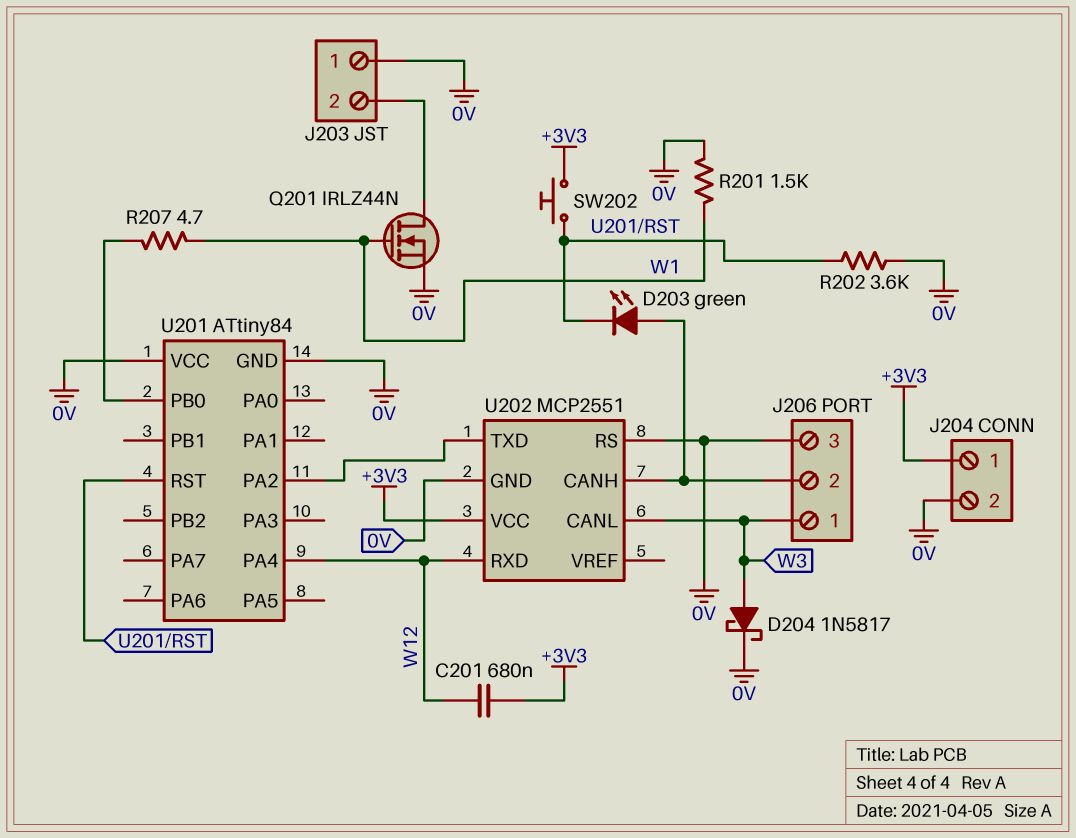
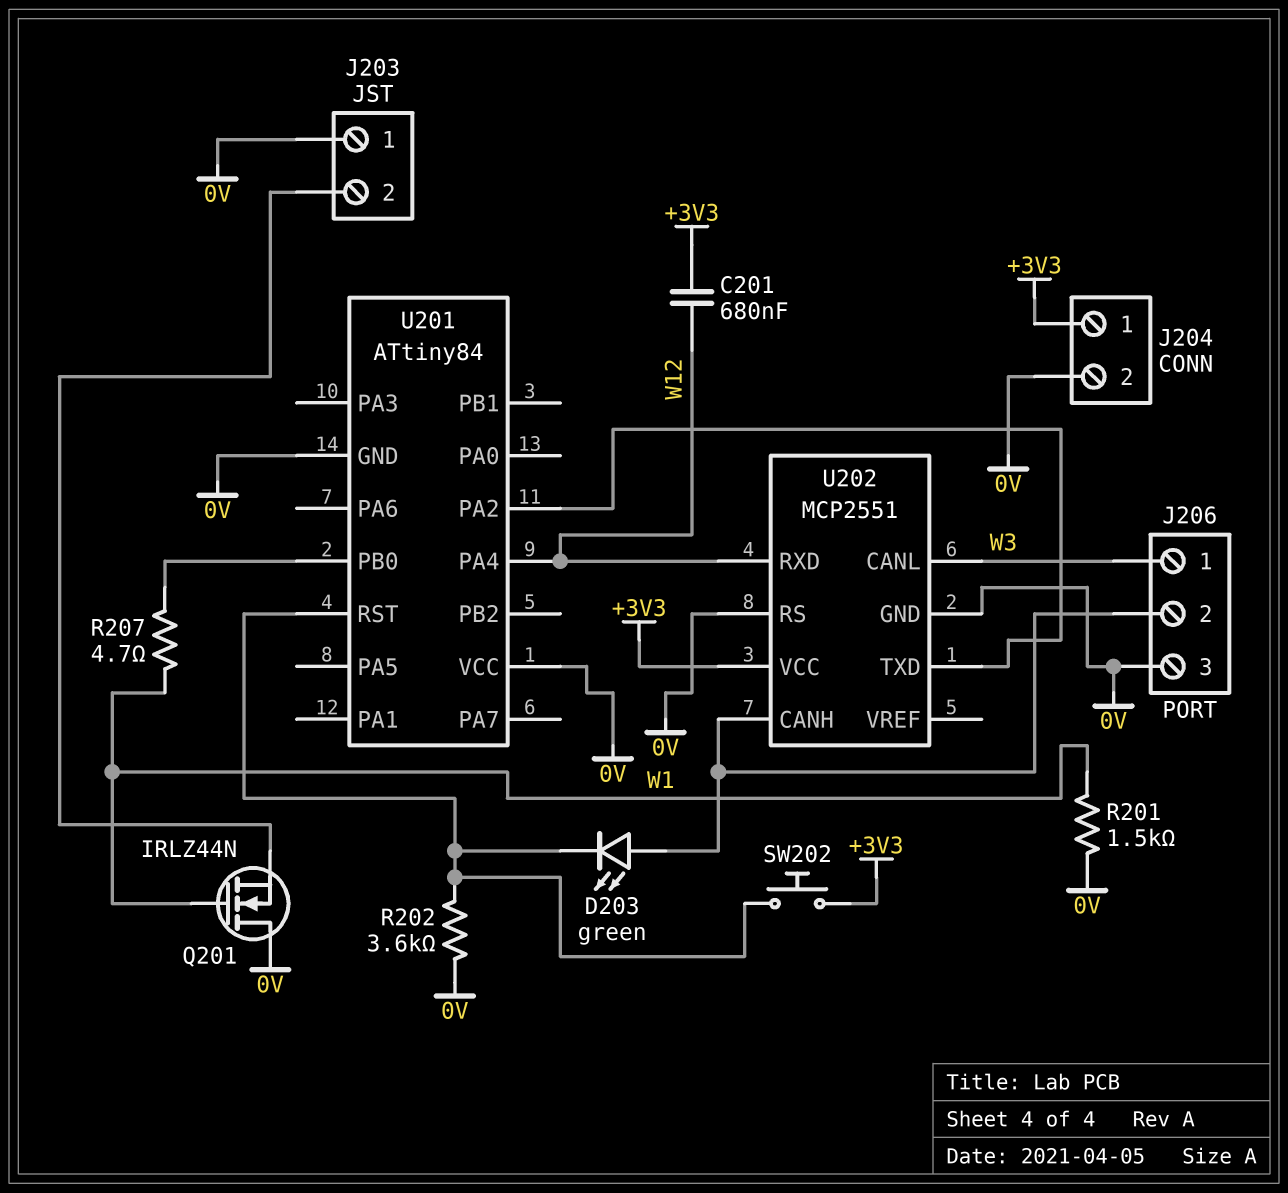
D204: schottky 1N5817 (A W3, K 0V) -> none
Q201: NMOS IRLZ44N (G W1, D J203/2, S 0V) -> NMOS IRLZ44N (G W1, D 0V, S J203/2)

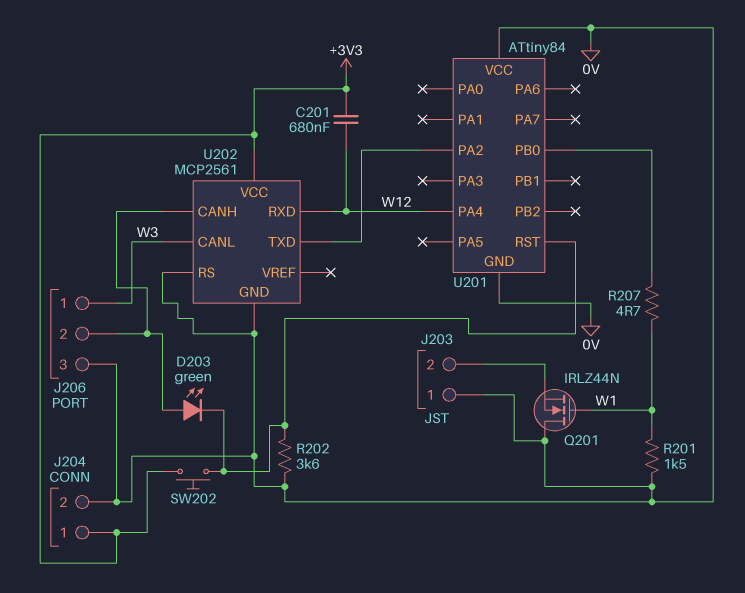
U202: MCP2551 -> MCP2561

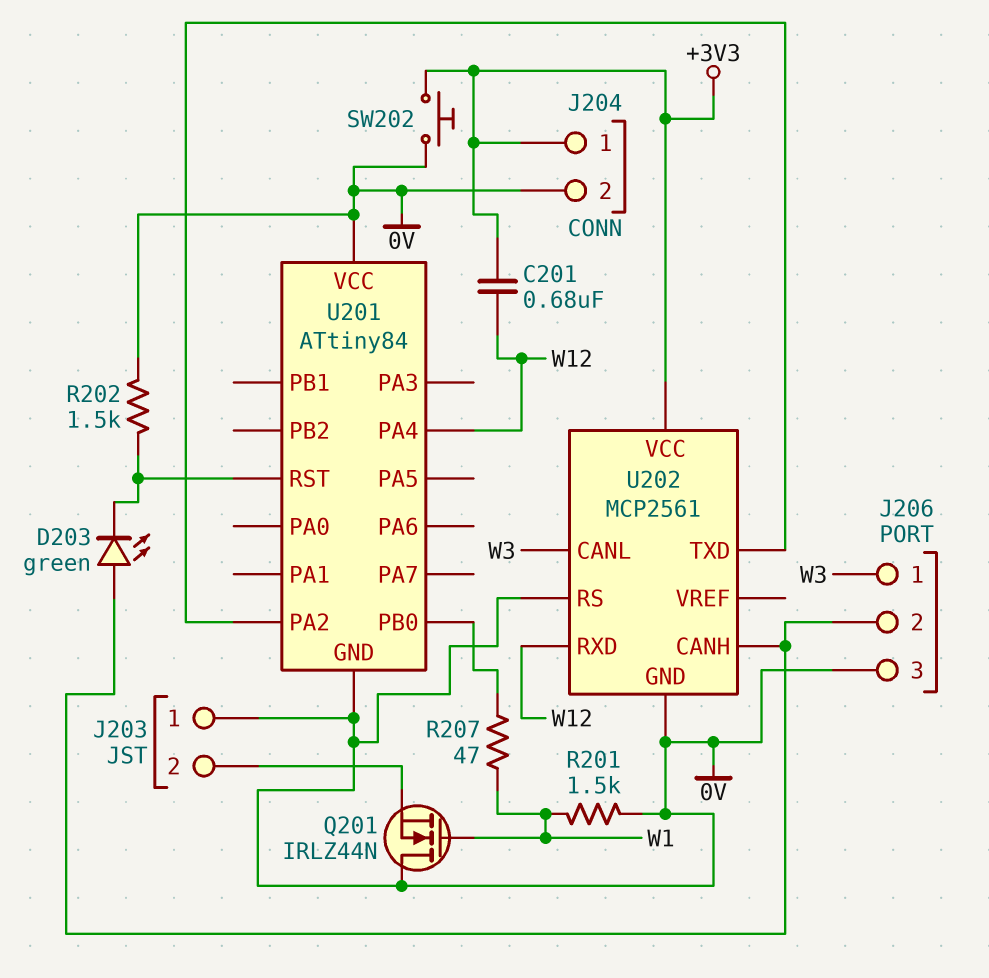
R202: 3.6k (0V, U201/RST) -> 1.5k (0V, U201/RST)
R207: 4.7 (U201/PB0, W1) -> 47 (U201/PB0, W1)
SW202: button (+3V3, U201/RST) -> button (+3V3, 0V)

